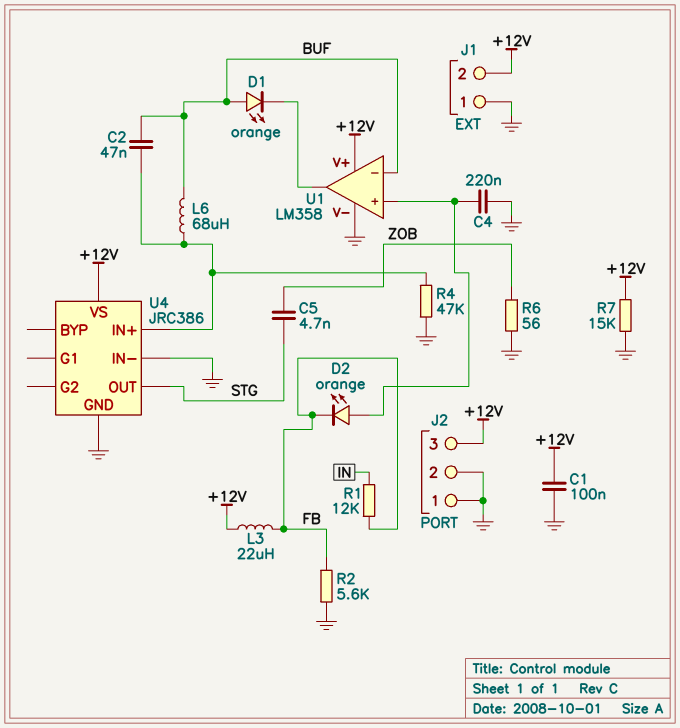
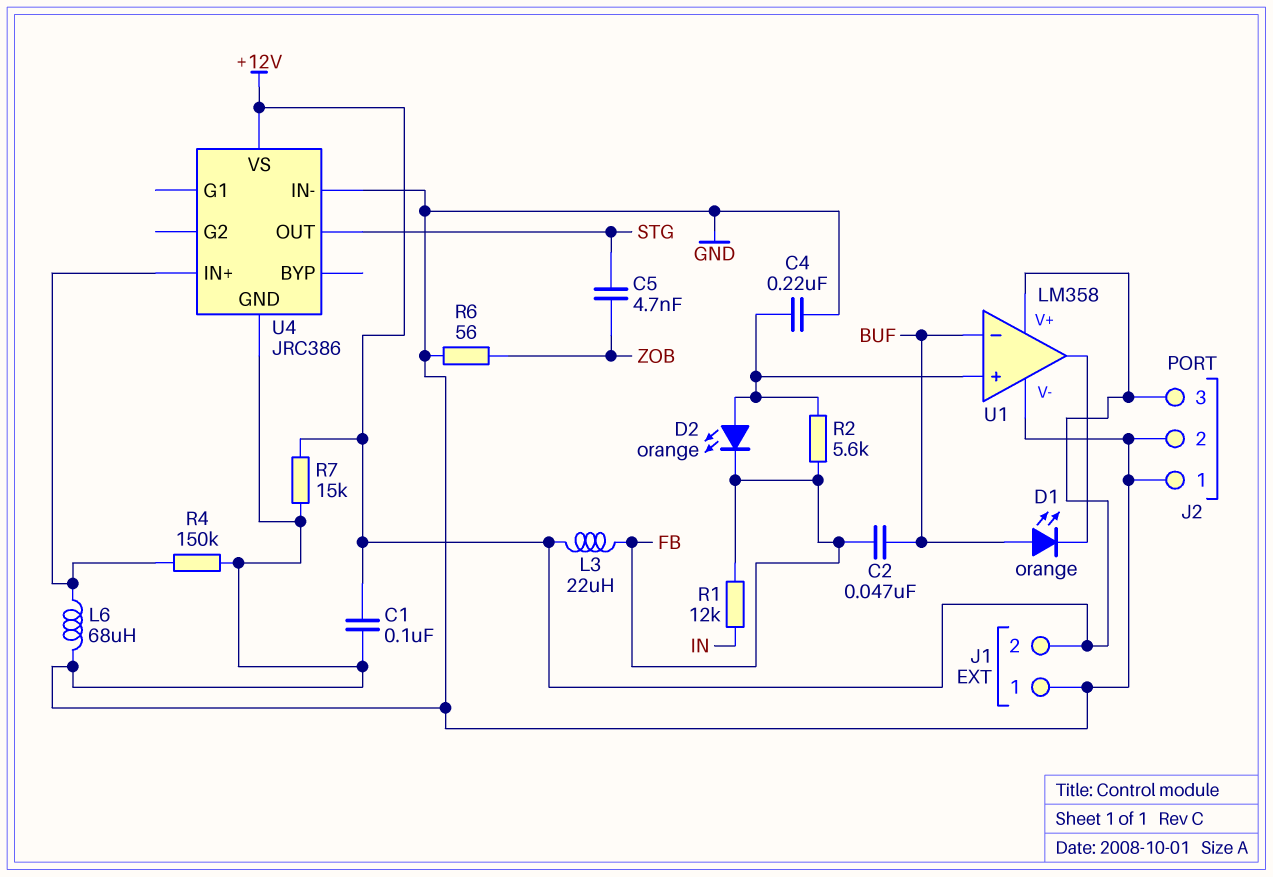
C2: 47nF (BUF, U4/IN+) -> 47nF (BUF, FB)
L6: 68uH (BUF, U4/IN+) -> 68uH (GND, U4/IN+)
R2: 5.6k (FB, GND) -> 5.6k (FB, U1/in+)
R4: 47k (GND, U4/IN+) -> 150k (GND, U4/IN+)

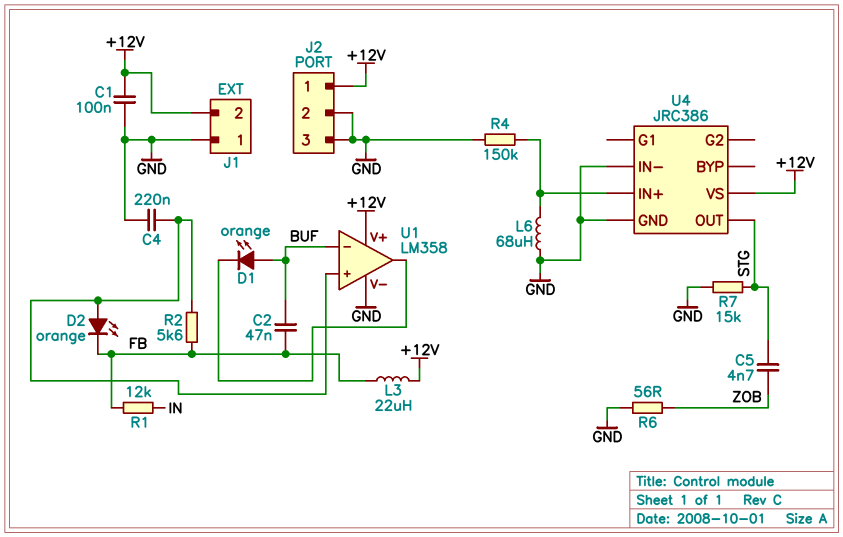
J2 pin 1: GND -> +12V
J2 pin 3: +12V -> GND
R7: 15k (+12V, GND) -> 15k (GND, STG)

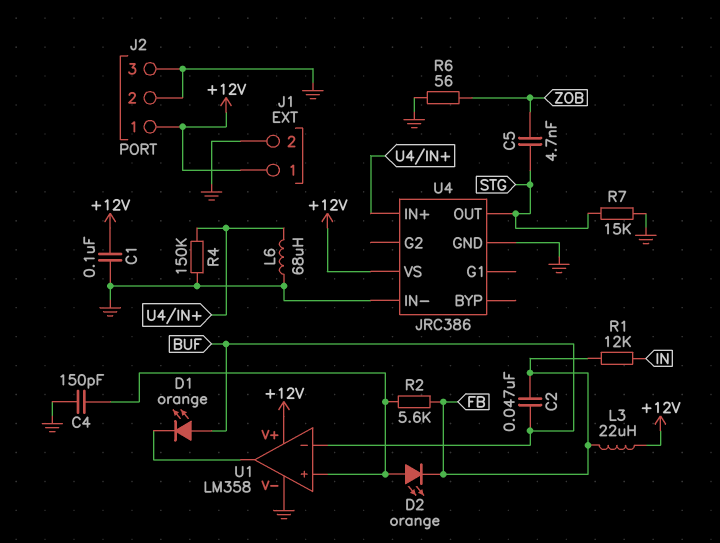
C4: 220nF (GND, U1/in+) -> 150pF (GND, U1/in+)
J1 pin 1: GND -> +12V
J1 pin 2: +12V -> GND

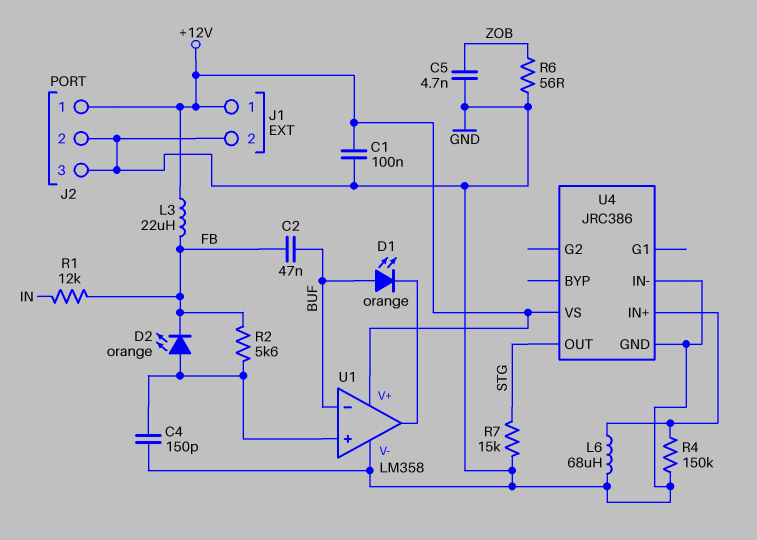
C5: 4.7nF (STG, ZOB) -> 4.7nF (GND, ZOB)

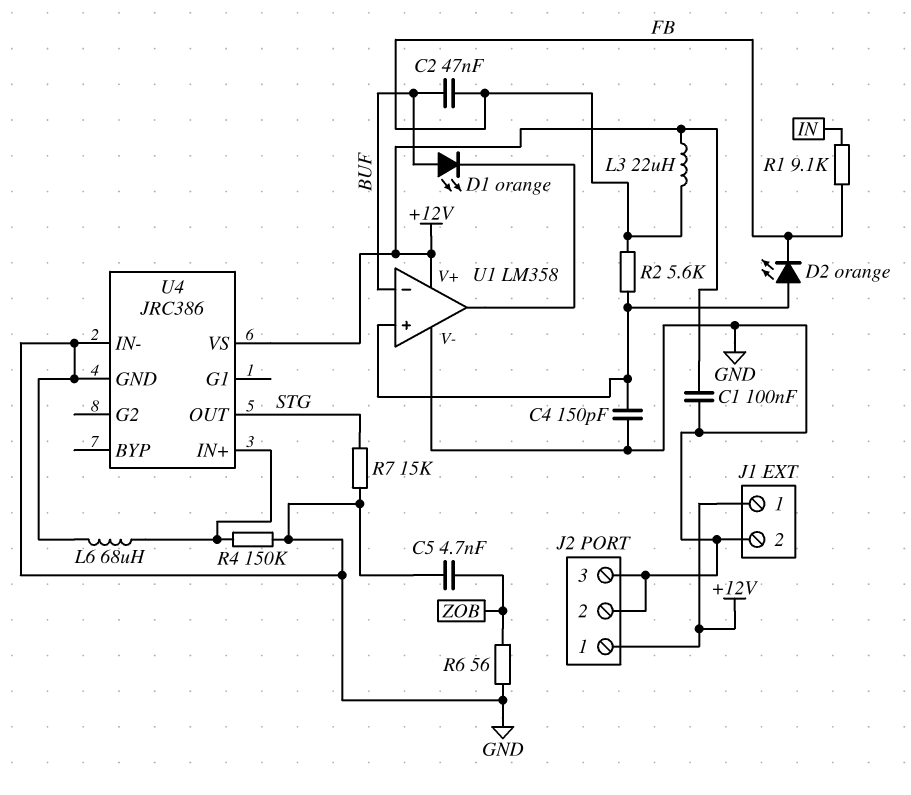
R1: 12k (FB, IN) -> 9.1k (FB, IN)

